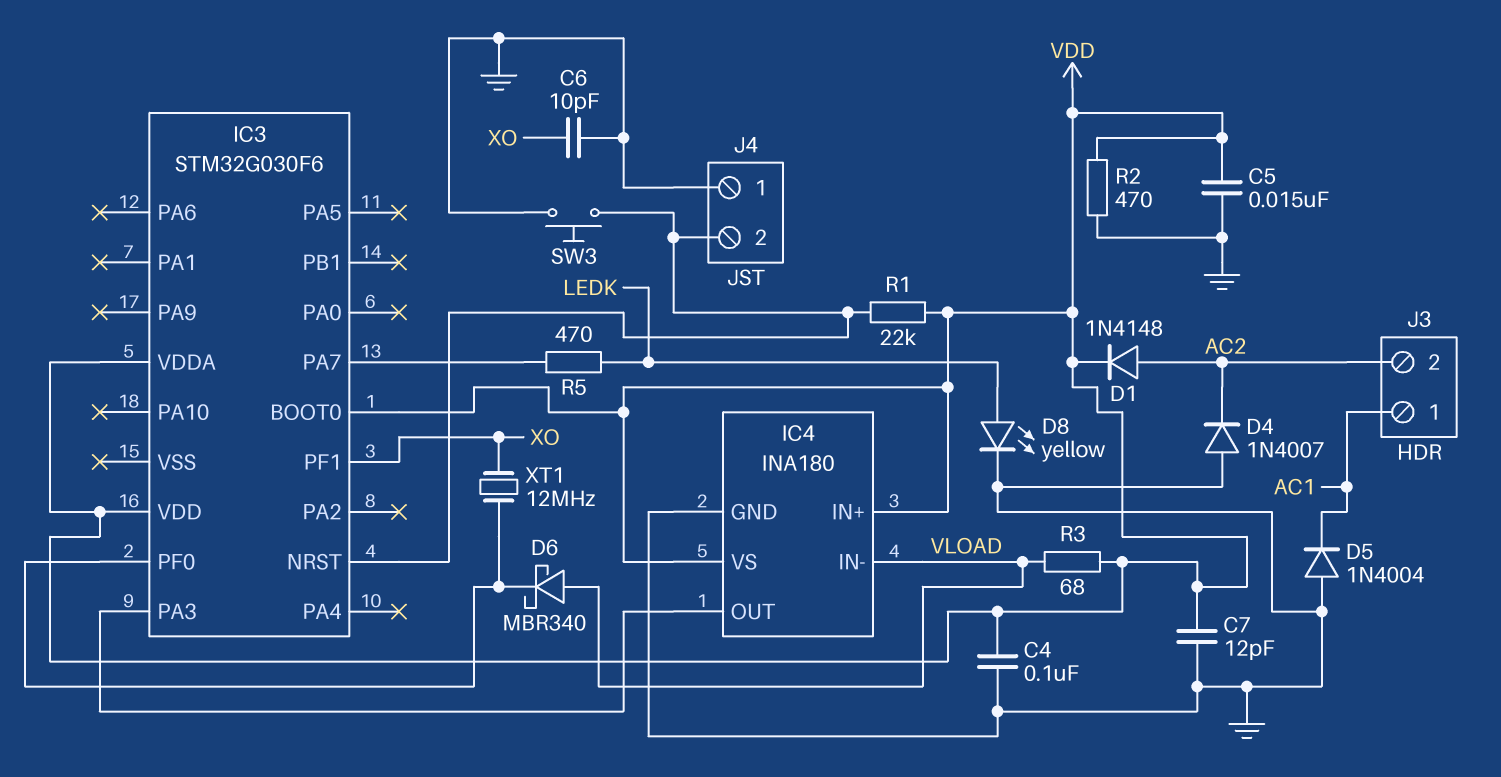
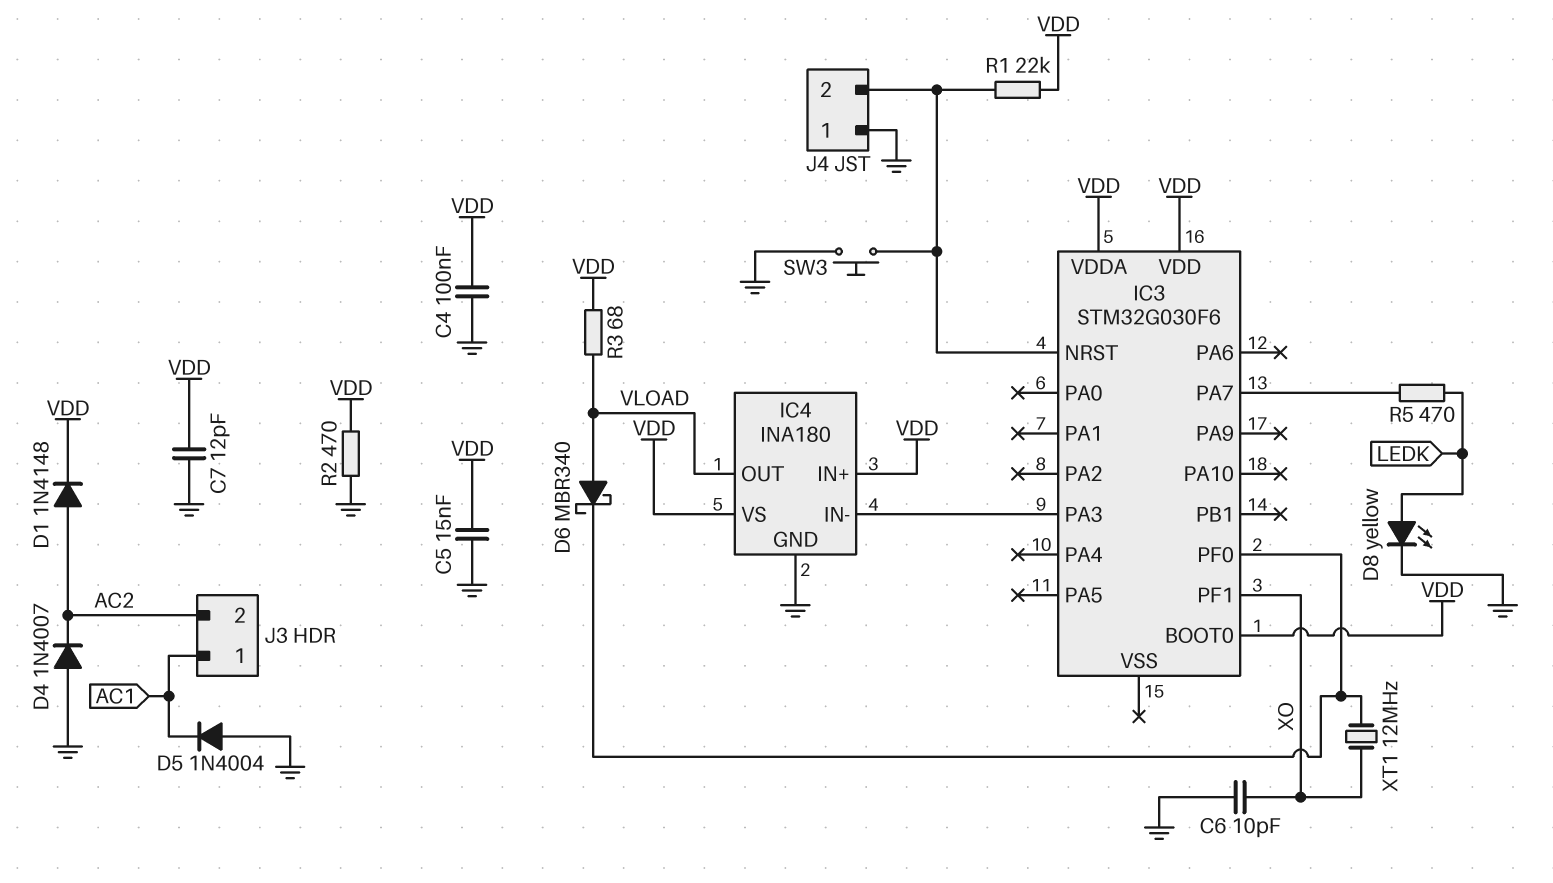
IC4 pin IN-: VLOAD -> IC3/PA3
IC4 pin OUT: IC3/PA3 -> VLOAD

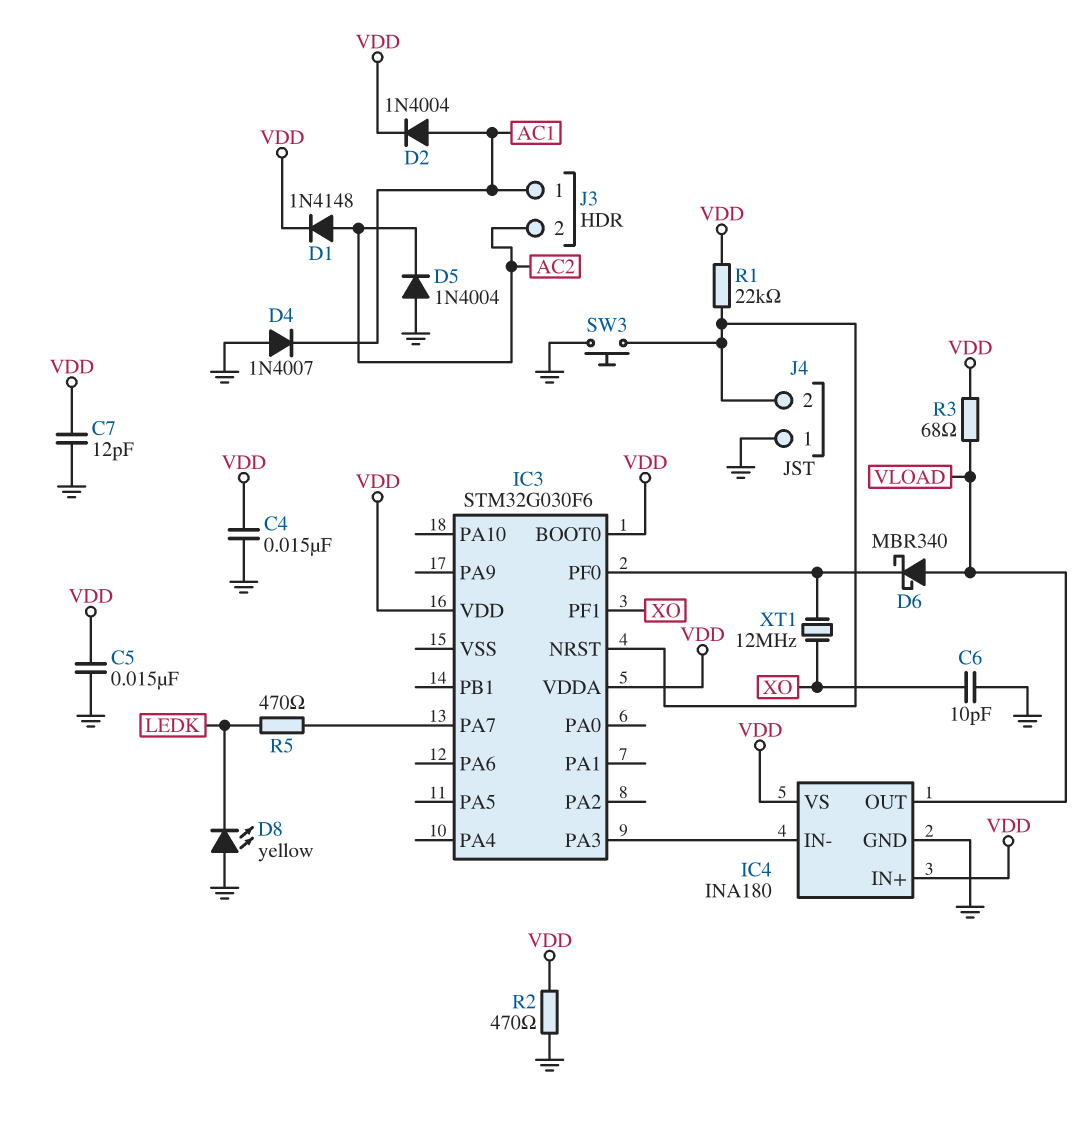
C4: 100nF (GND, VDD) -> 15nF (GND, VDD)
D2: none -> diode 1N4004 (A AC1, K VDD)
D4: diode 1N4007 (A GND, K AC2) -> diode 1N4007 (A GND, K AC1)
D5: diode 1N4004 (A GND, K AC1) -> diode 1N4004 (A GND, K AC2)
D8: LED yellow (A LEDK, K GND) -> LED yellow (A GND, K LEDK)

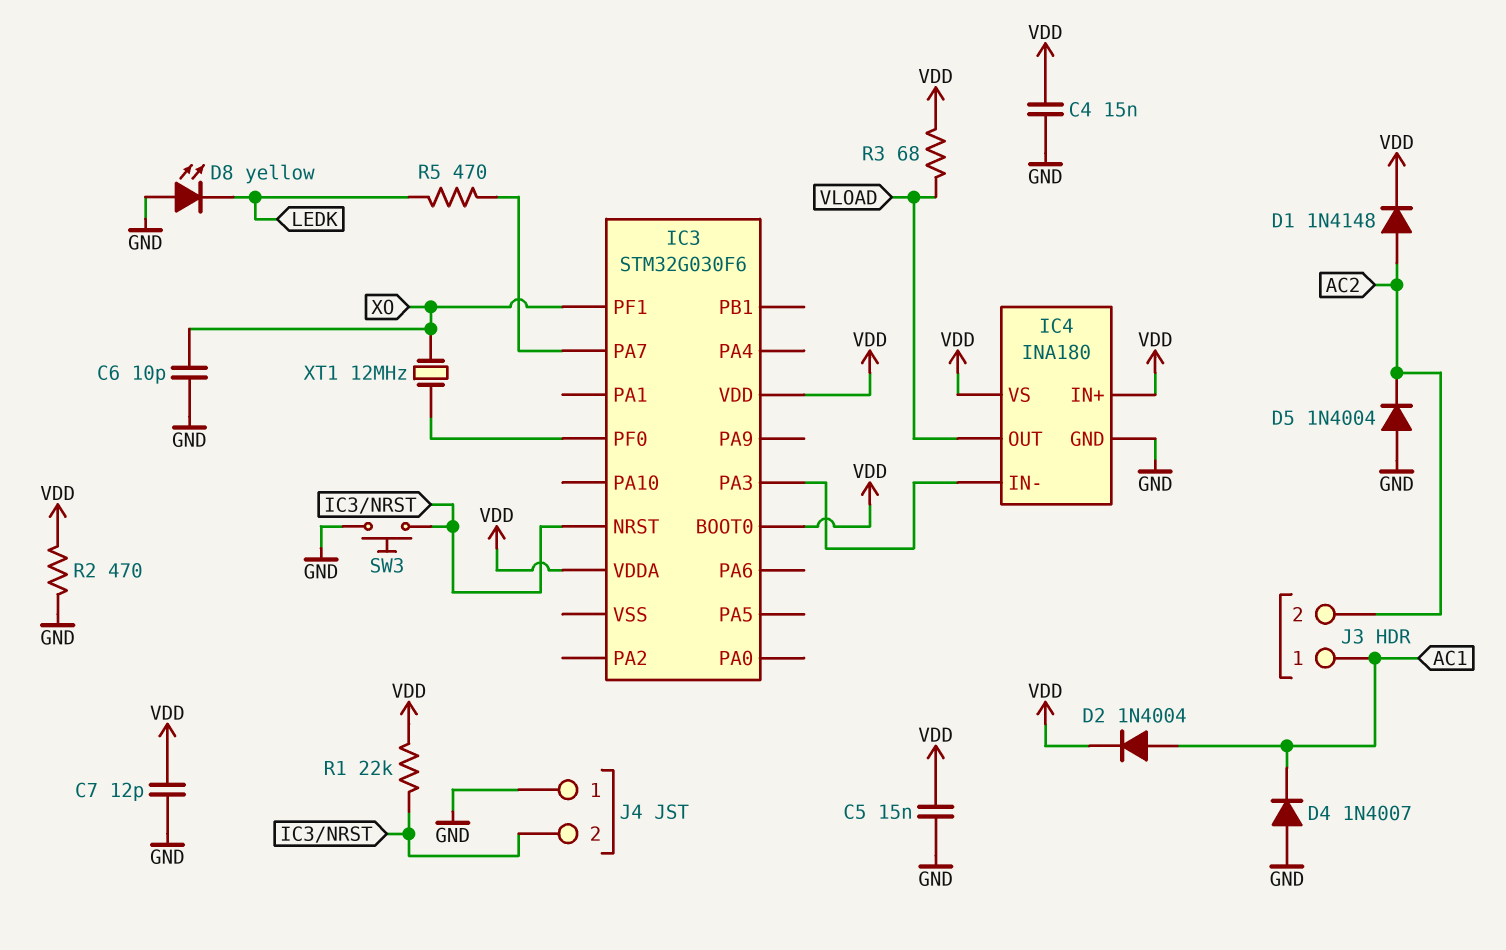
D6: schottky MBR340 (A VLOAD, K IC3/PF0) -> none

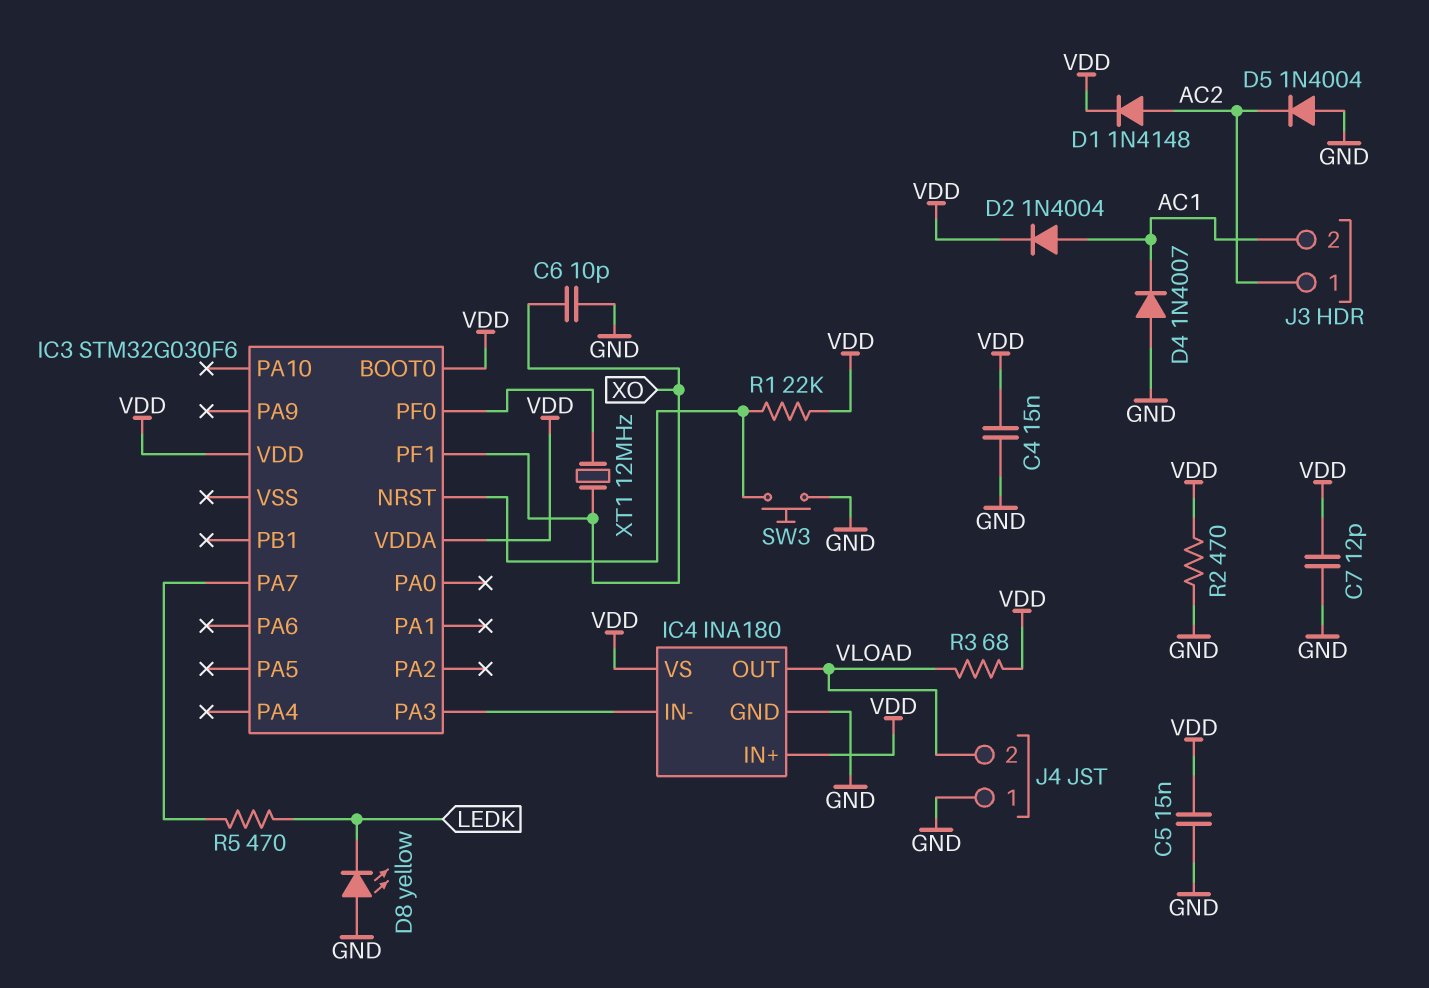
J3 pin 1: AC1 -> AC2
J3 pin 2: AC2 -> AC1
J4 pin 2: IC3/NRST -> VLOAD

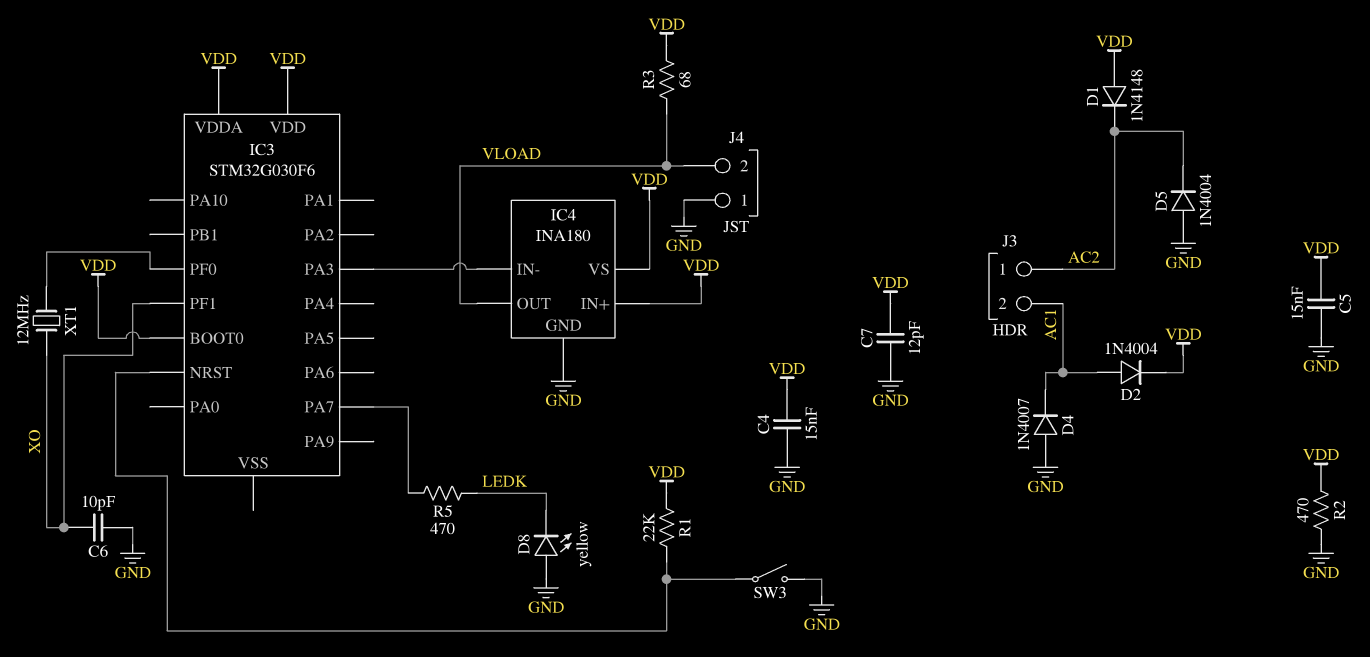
D1: diode 1N4148 (A AC2, K VDD) -> diode 1N4148 (A VDD, K AC2)
SW3: button (GND, IC3/NRST) -> switch (GND, IC3/NRST)

